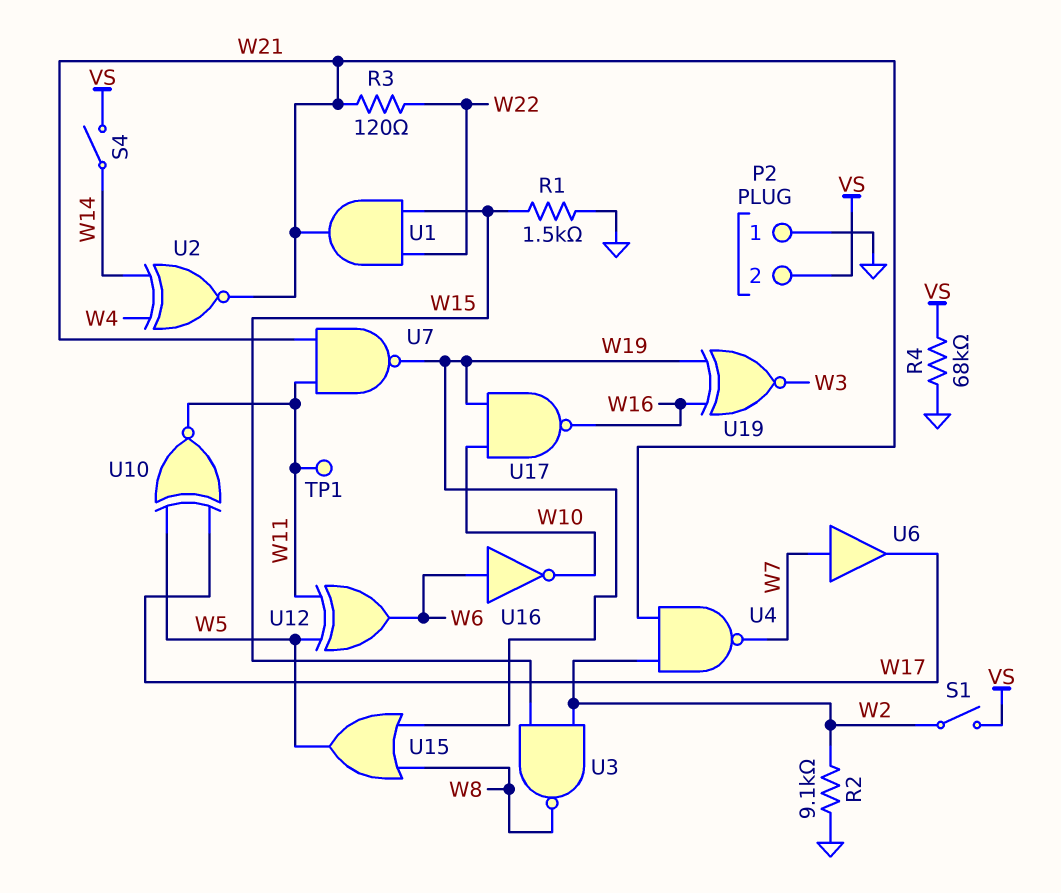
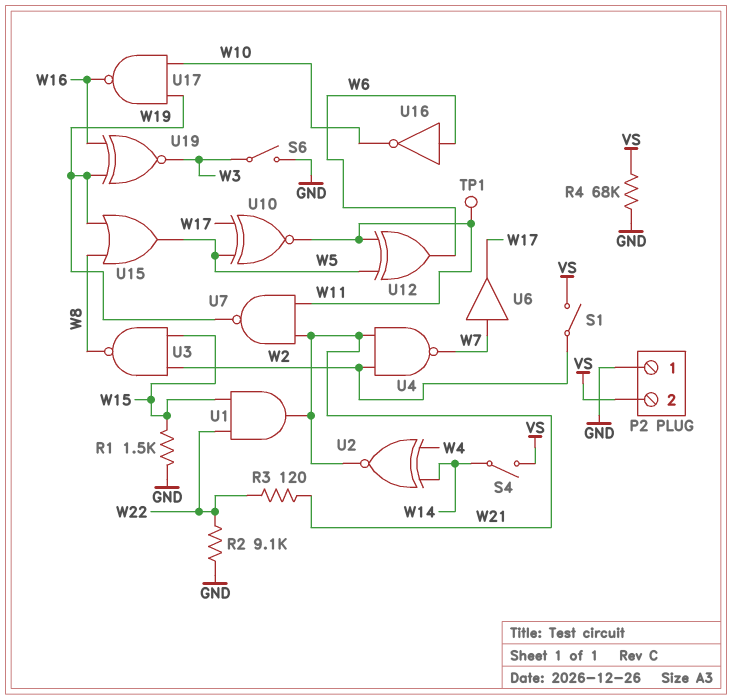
R2: 9.1k (GND, W2) -> 9.1k (GND, W22)
S6: none -> switch (GND, W3)

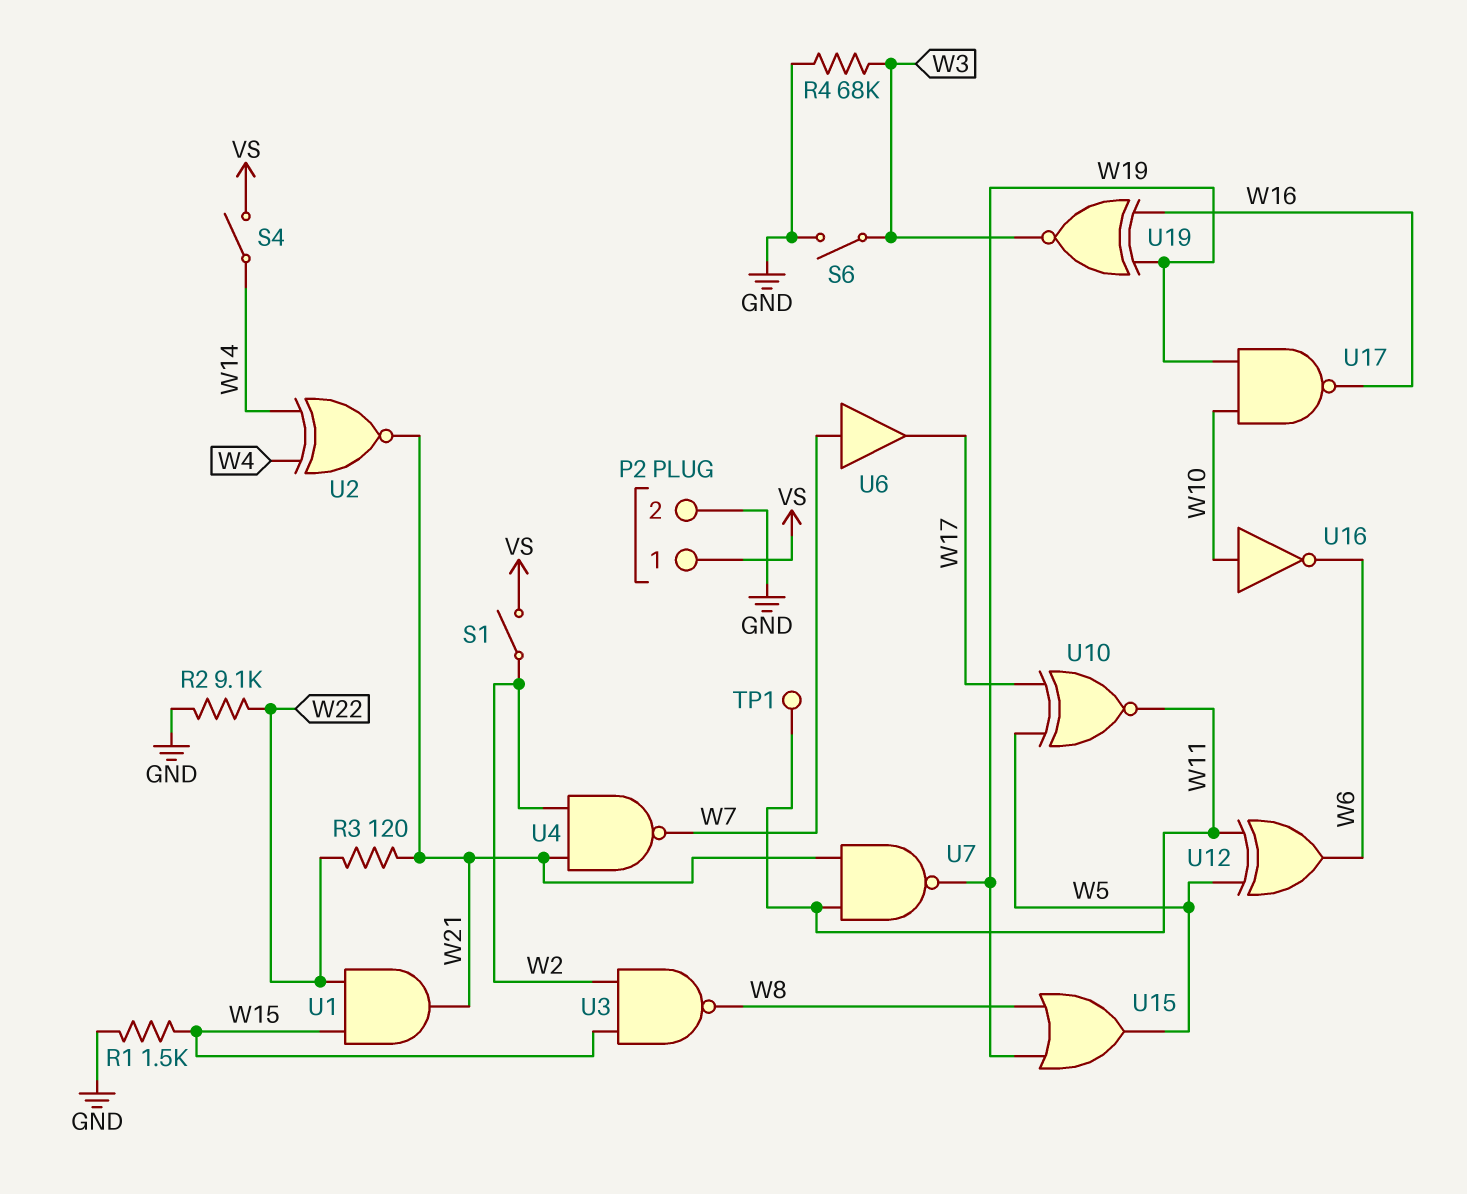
P2 pin 1: GND -> VS
P2 pin 2: VS -> GND
R4: 68k (GND, VS) -> 68k (GND, W3)
U16: NOT (in W6, out W10) -> NOT (in W10, out W6)

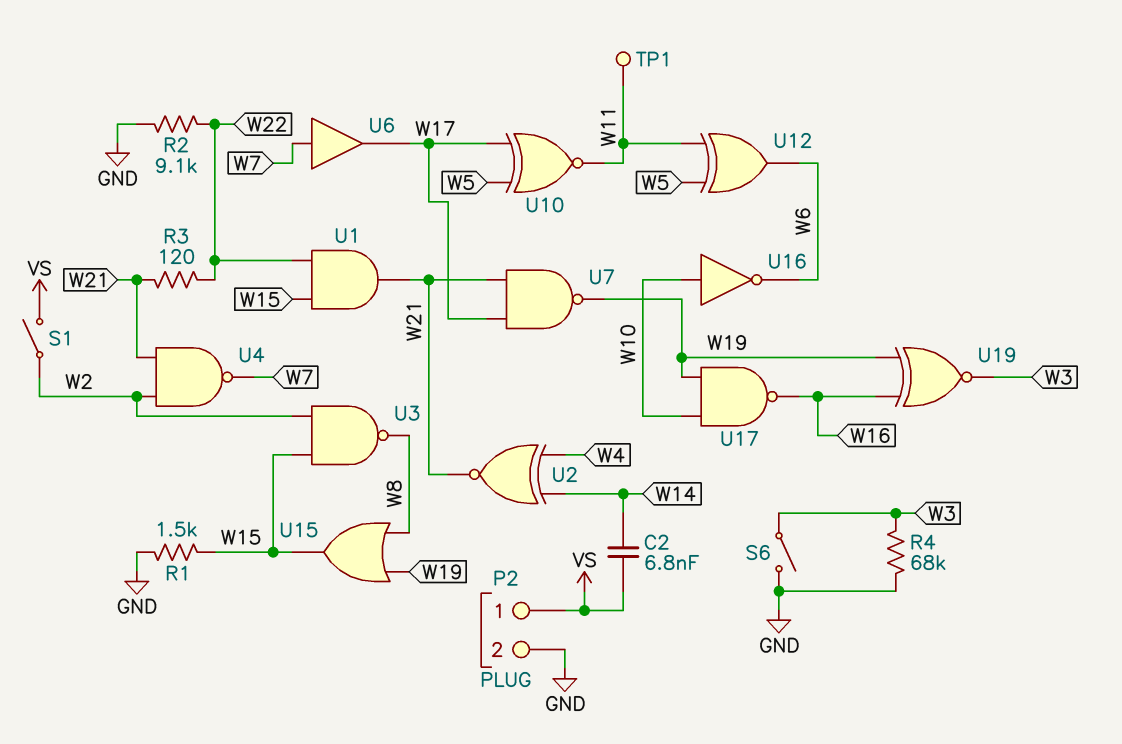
C2: none -> 6.8nF (VS, W14)
S4: switch (VS, W14) -> none
U7: NAND (in W11, in W21, out W19) -> NAND (in W17, in W21, out W19)
U15: OR (in W8, in W19, out W5) -> OR (in W8, in W19, out W15)

